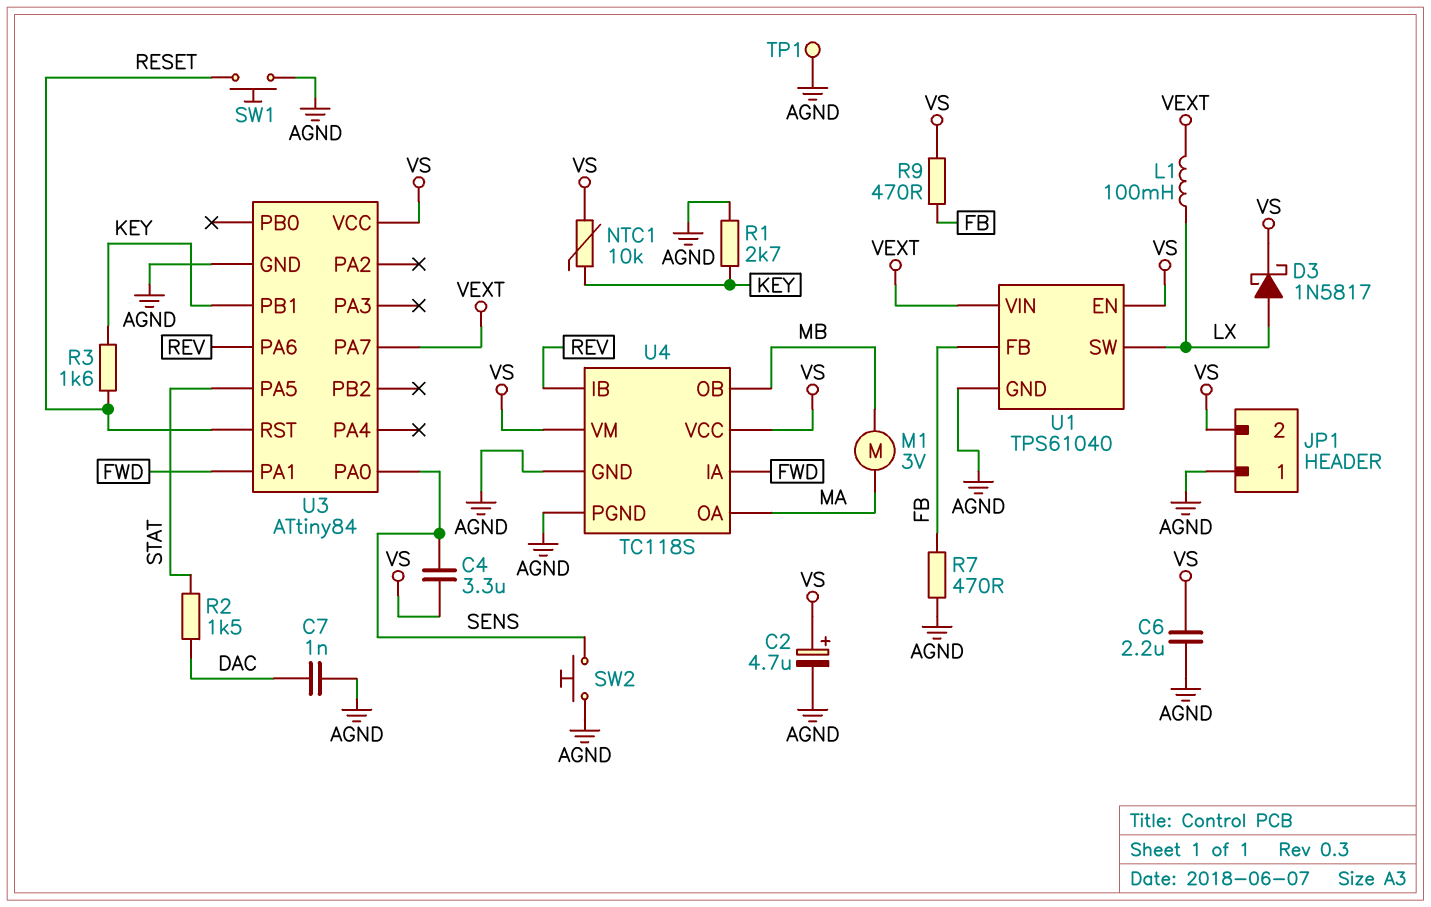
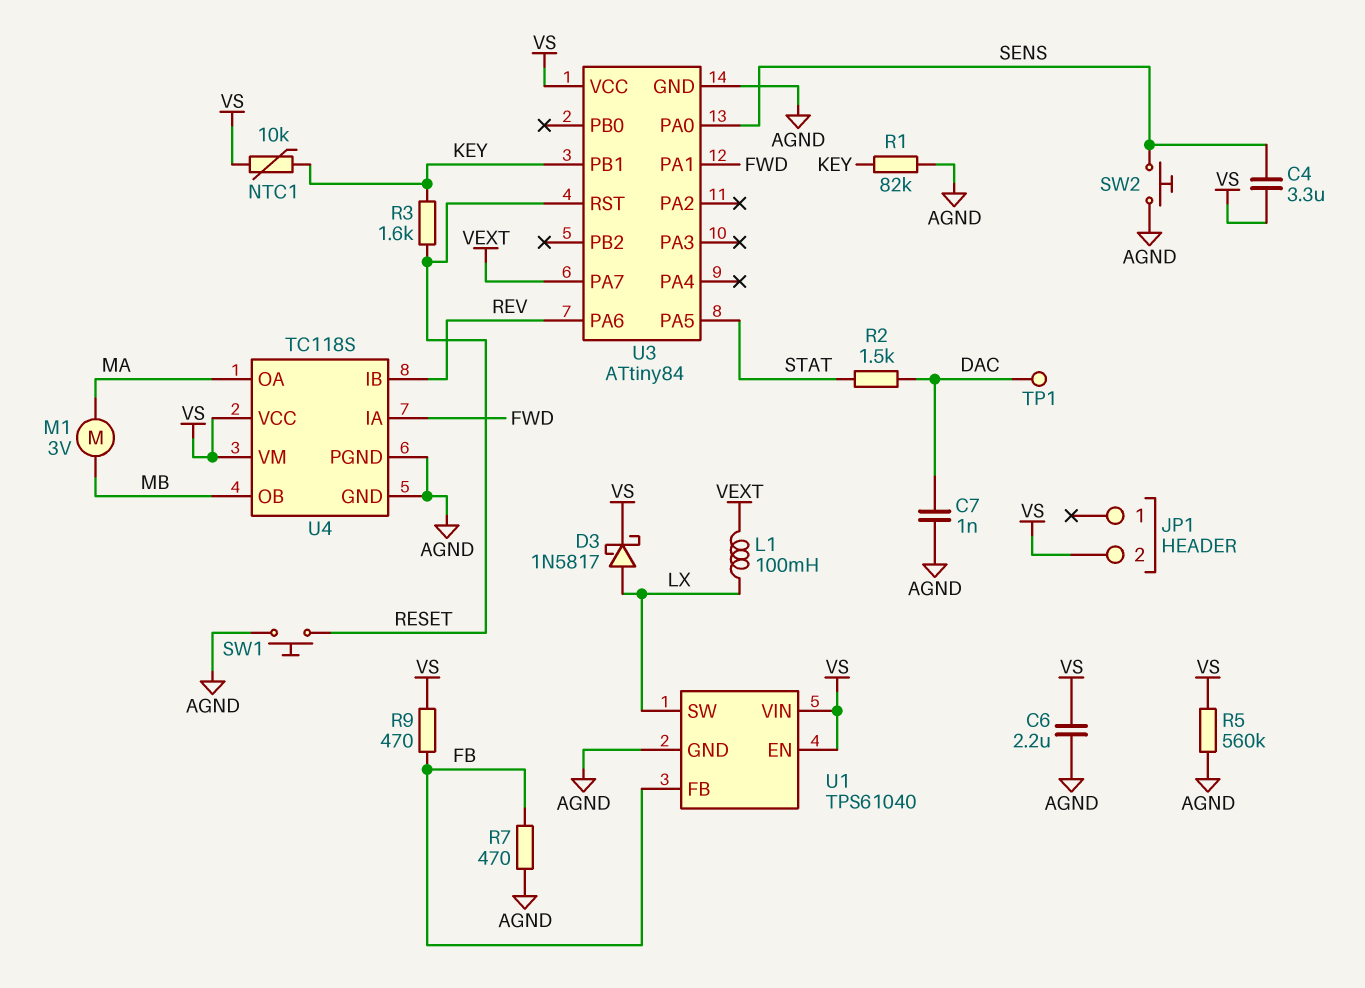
C2: 4.7uF (plus VS, minus AGND) -> none
JP1 pin 1: AGND -> none
R1: 2.7k (AGND, KEY) -> 82k (AGND, KEY)
R5: none -> 560k (AGND, VS)
TP1: test point (AGND) -> test point (DAC)
U1 pin VIN: VEXT -> VS

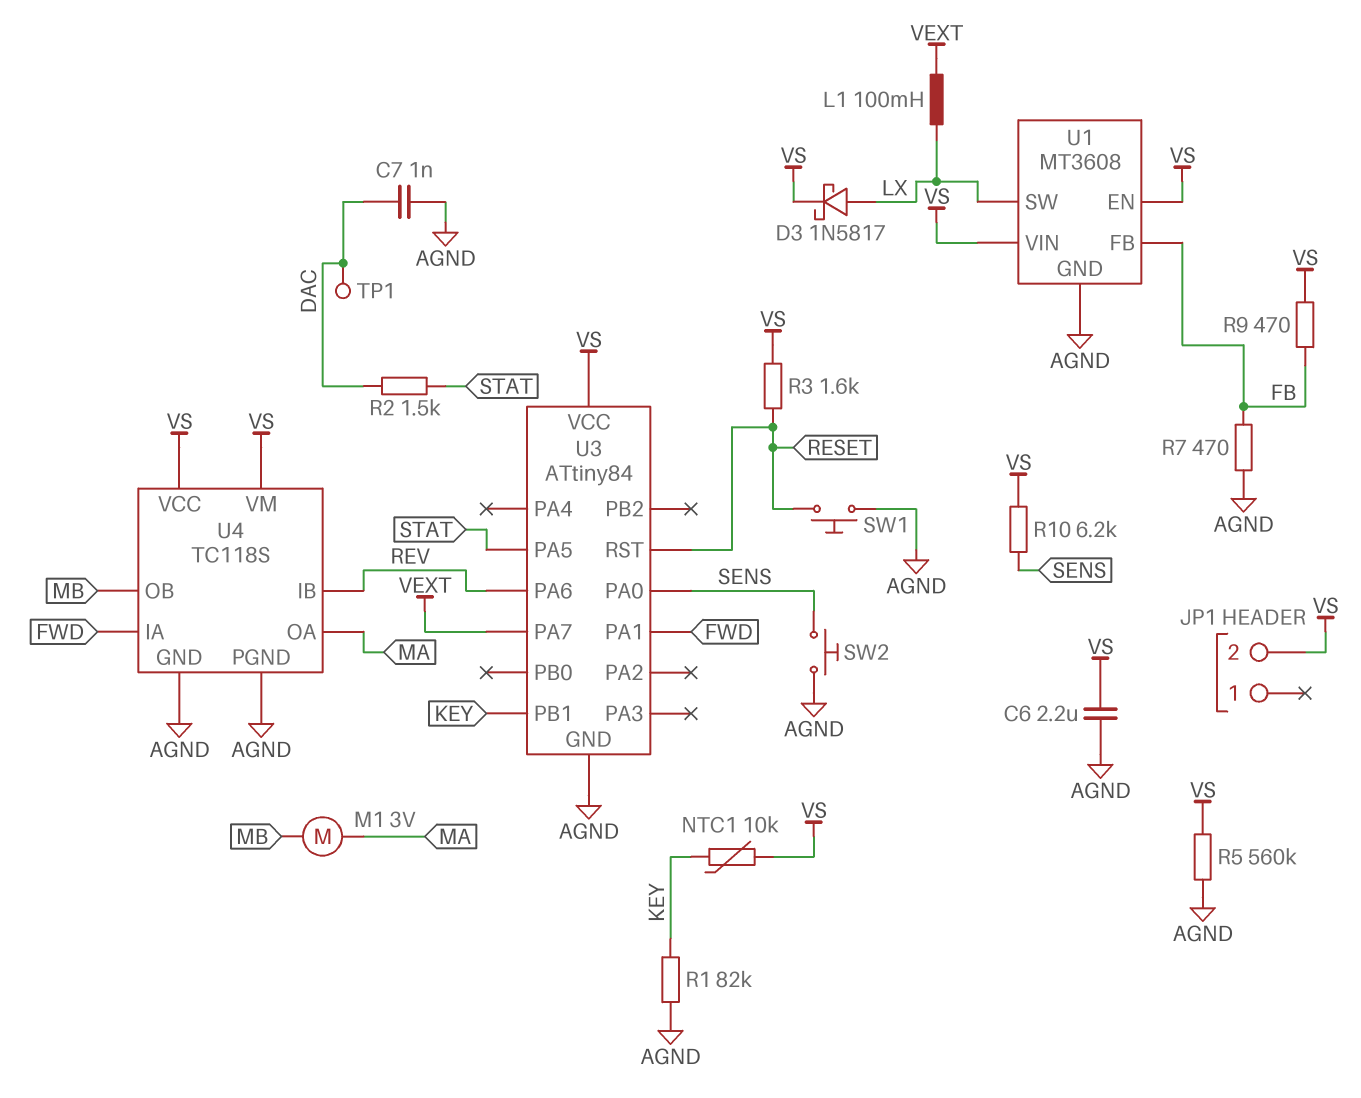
C4: 3.3uF (SENS, VS) -> none
R3: 1.6k (KEY, RESET) -> 1.6k (RESET, VS)
R10: none -> 6.2k (SENS, VS)
U1: TPS61040 -> MT3608

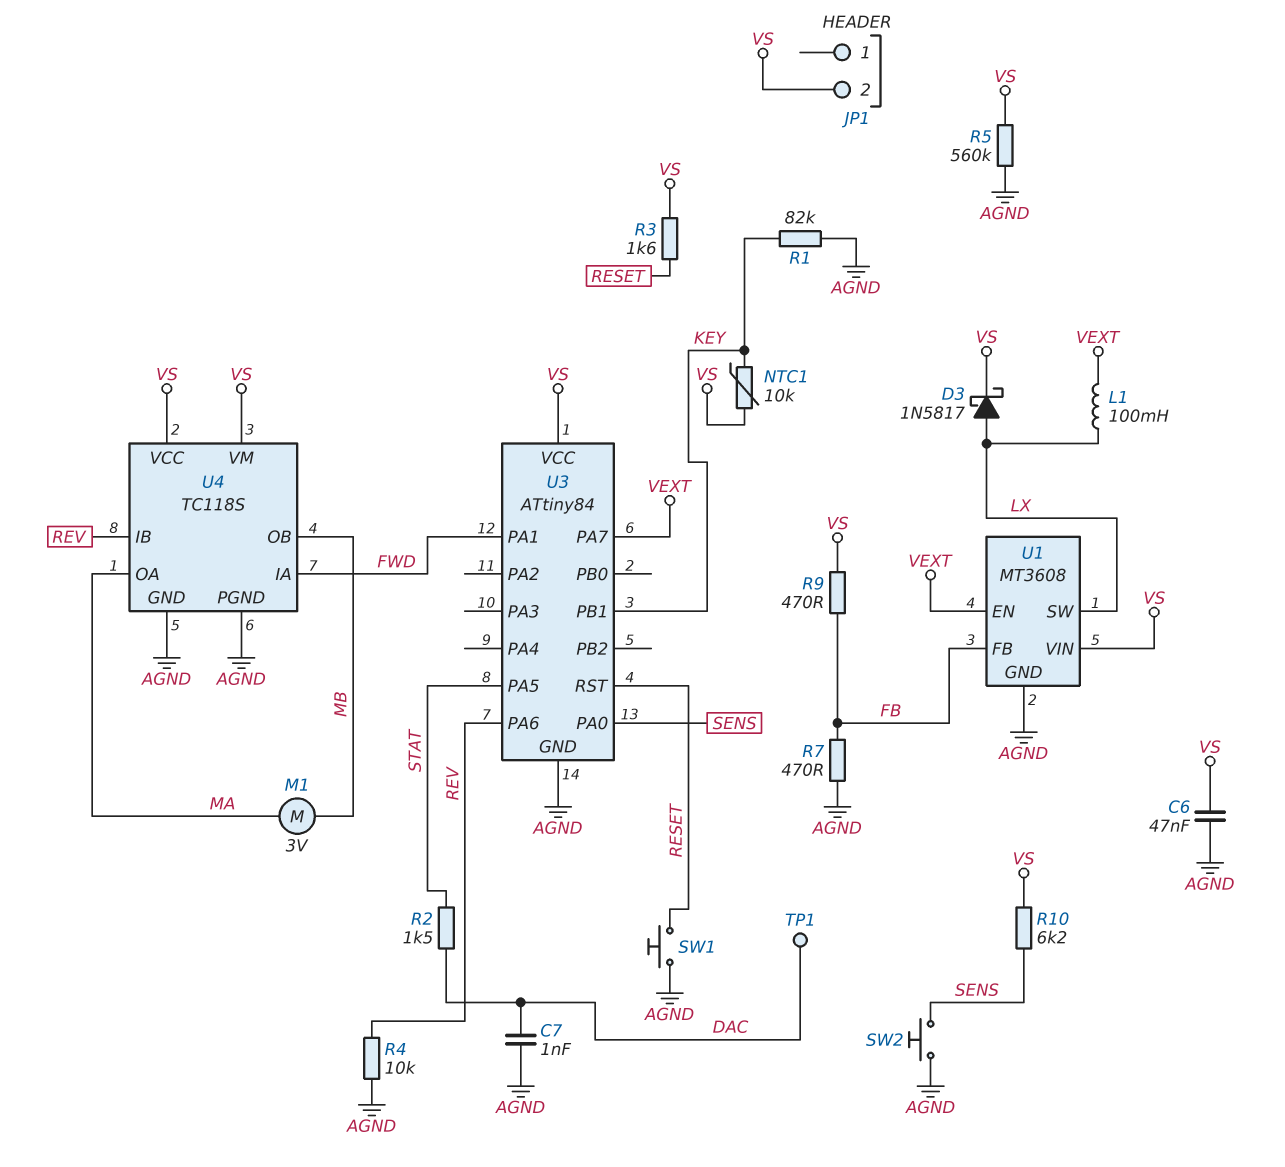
C6: 2.2uF (AGND, VS) -> 47nF (AGND, VS)
R4: none -> 10k (AGND, REV)
U1 pin EN: VS -> VEXT

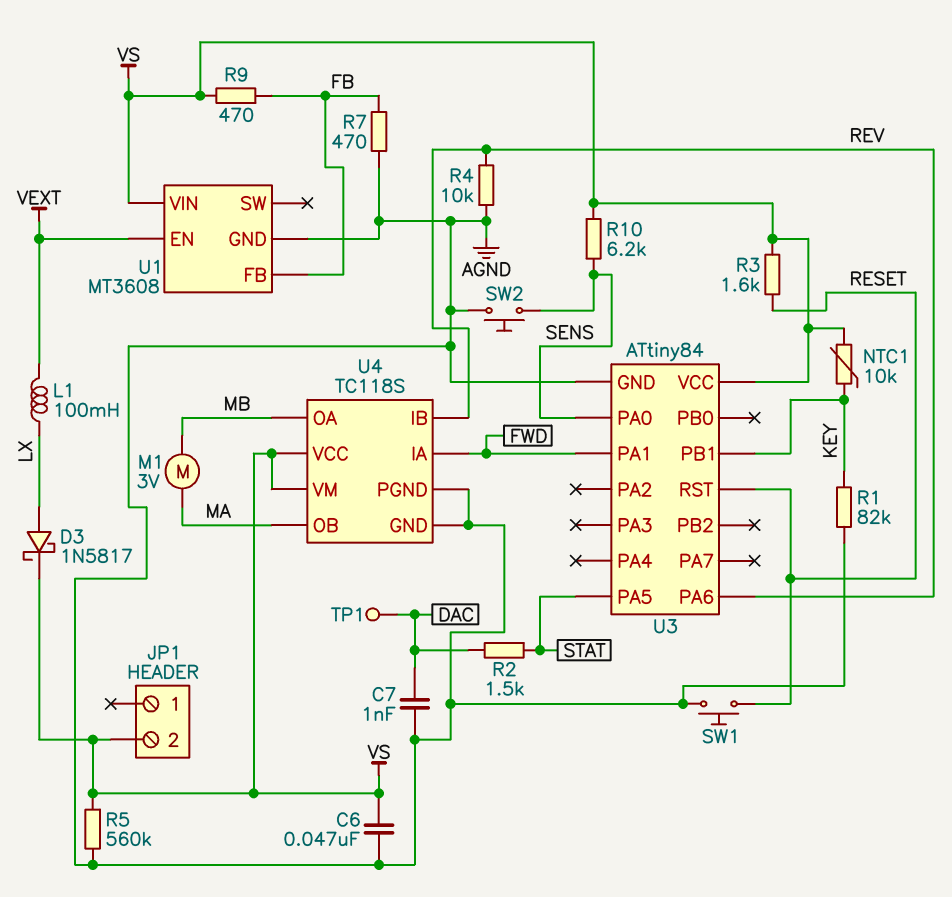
U1 pin SW: LX -> none
U3 pin PA7: VEXT -> none
U4 pin OA: MA -> MB
U4 pin OB: MB -> MA

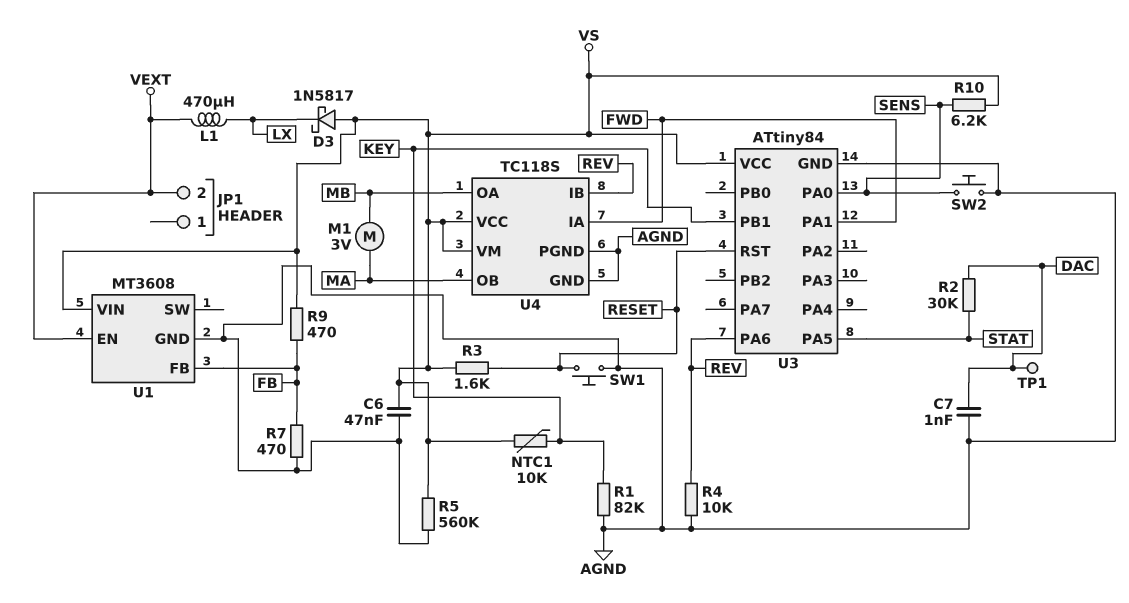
D3: schottky 1N5817 (A LX, K VS) -> schottky 1N5817 (A VS, K LX)
JP1 pin 2: VS -> VEXT
L1: 100mH (LX, VEXT) -> 470uH (LX, VEXT)
R2: 1.5k (DAC, STAT) -> 30k (DAC, STAT)

